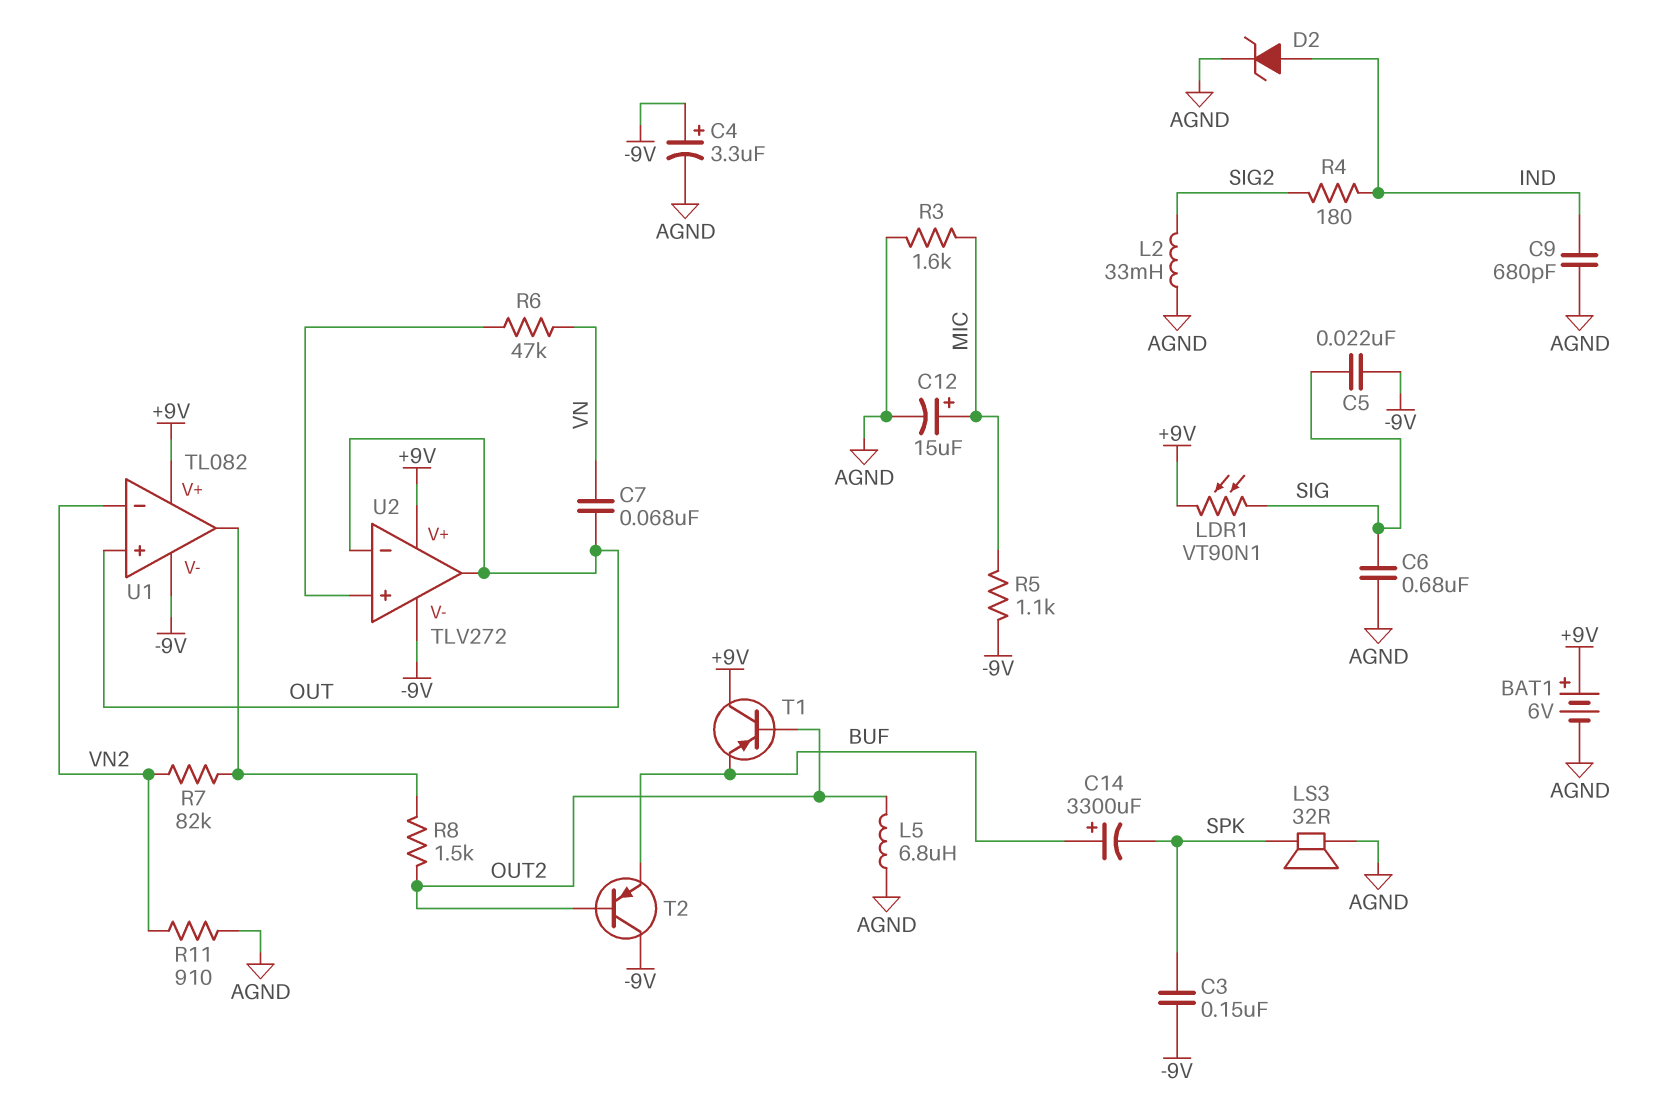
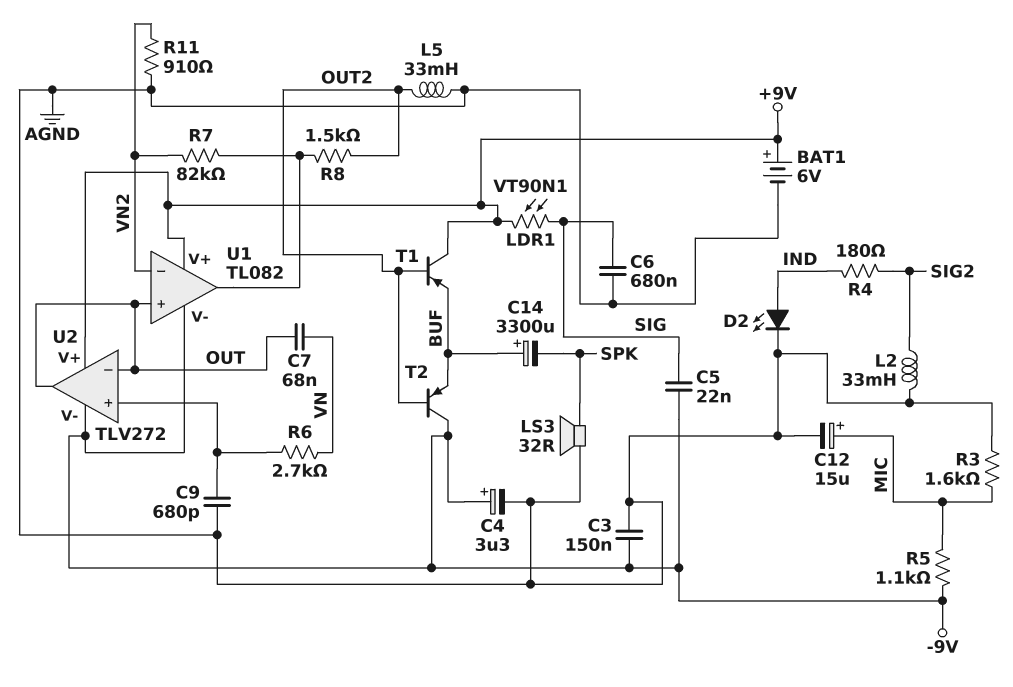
C3: 150nF (-9V, SPK) -> 150nF (-9V, AGND)
C9: 680pF (AGND, IND) -> 680pF (AGND, U2/in+)
D2: zener (A IND, K AGND) -> LED (A IND, K AGND)
L5: 6.8uH (AGND, OUT2) -> 33mH (AGND, OUT2)
R6: 47k (U2/in+, VN) -> 2.7k (U2/in+, VN)

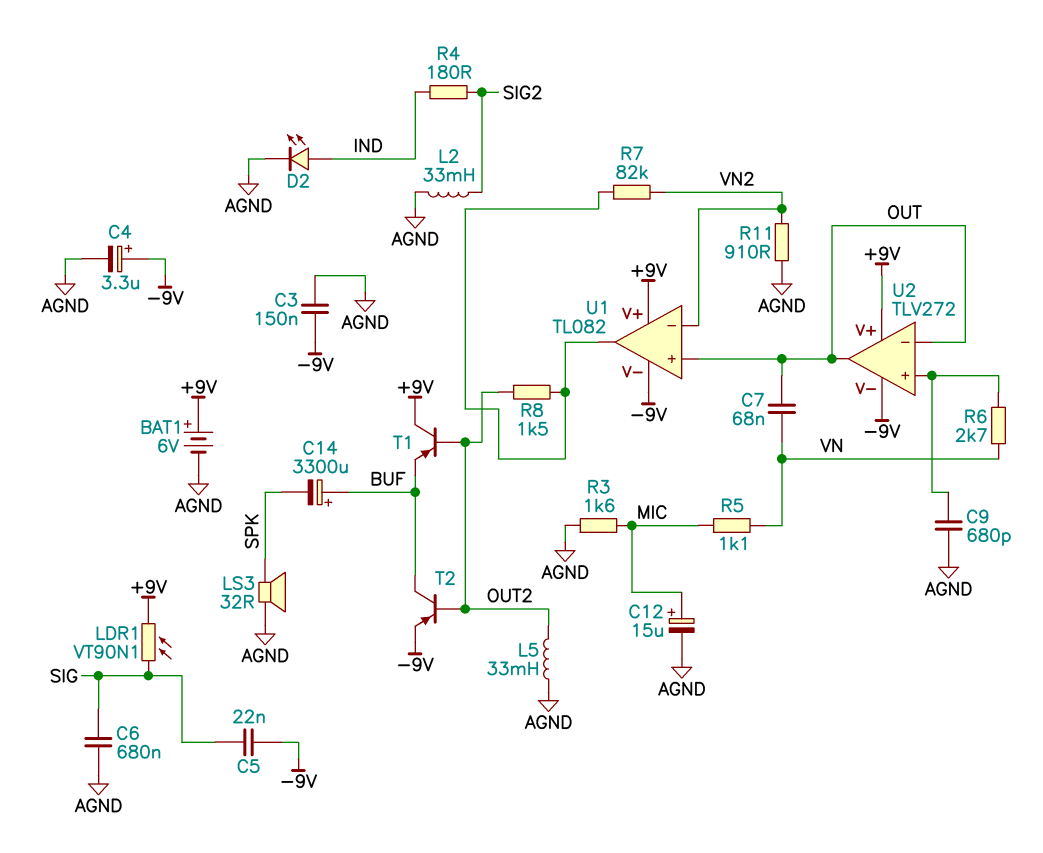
R5: 1.1k (-9V, MIC) -> 1.1k (MIC, VN)
T2: PNP (B OUT2, C -9V, E BUF) -> PNP (B OUT2, C BUF, E -9V)

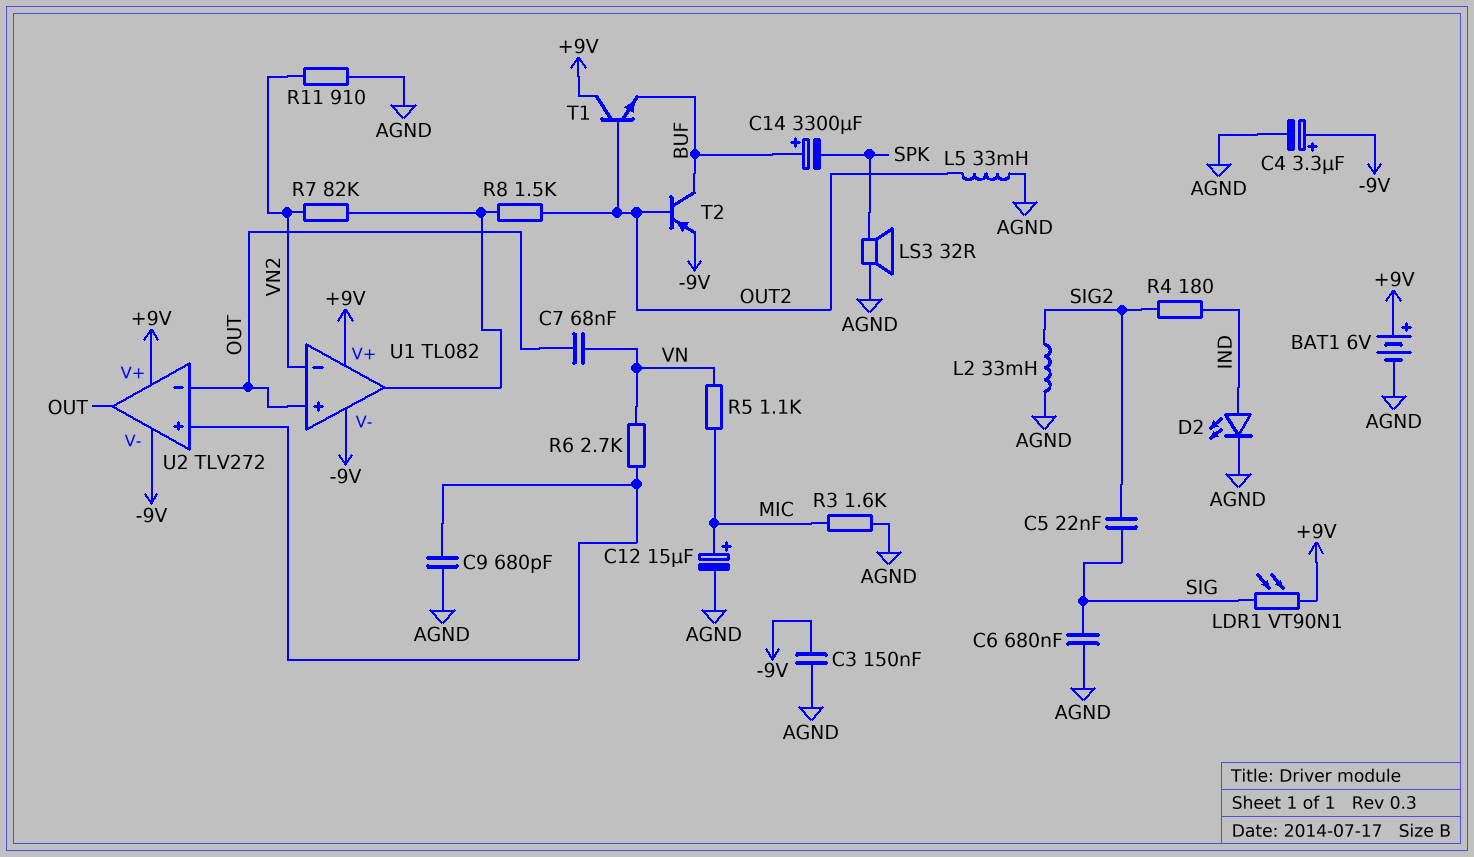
C5: 22nF (-9V, SIG) -> 22nF (SIG, SIG2)
T1: PNP (B OUT2, C +9V, E BUF) -> NPN (B OUT2, C +9V, E BUF)

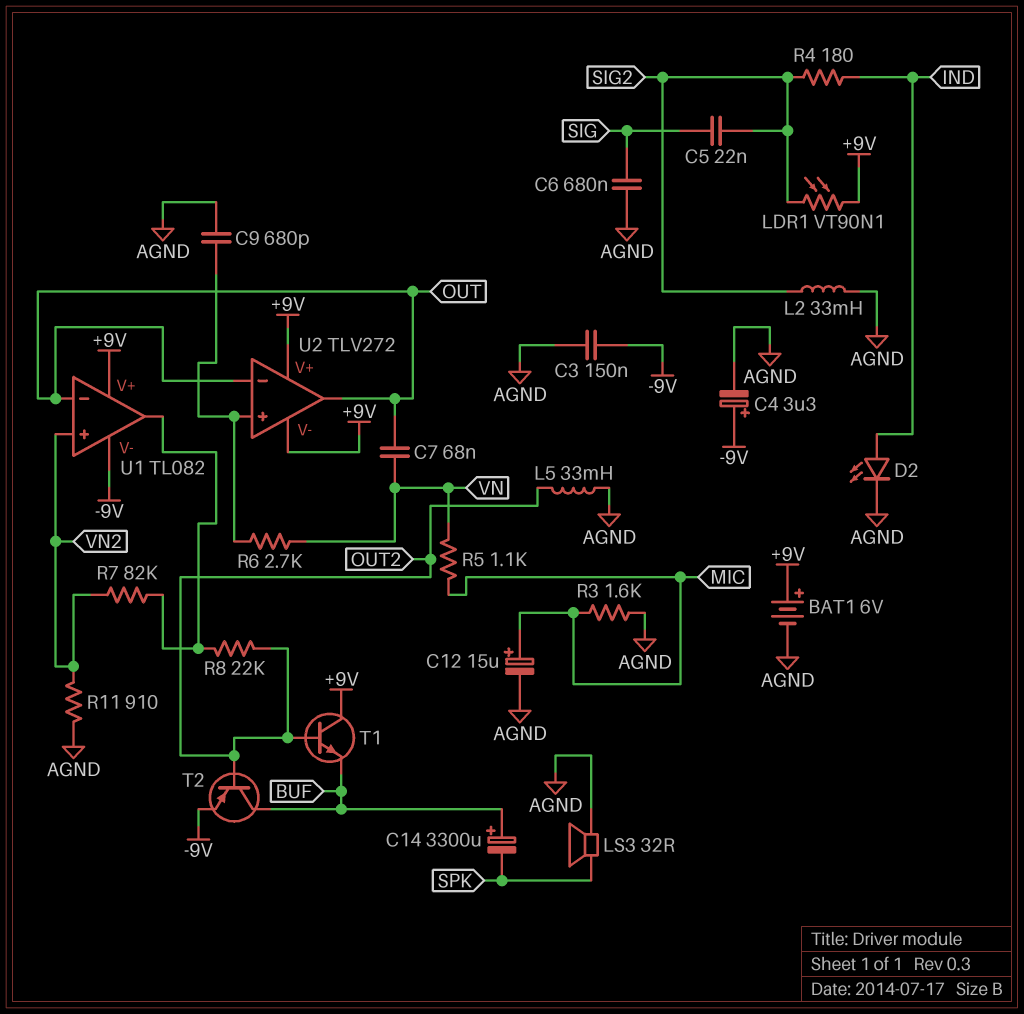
LDR1: VT90N1 (+9V, SIG) -> VT90N1 (+9V, SIG2)
R8: 1.5k (OUT2, U1/out) -> 22k (OUT2, U1/out)
U1 pin in+: OUT -> VN2
U1 pin in-: VN2 -> OUT
U2 pin V-: -9V -> +9V

